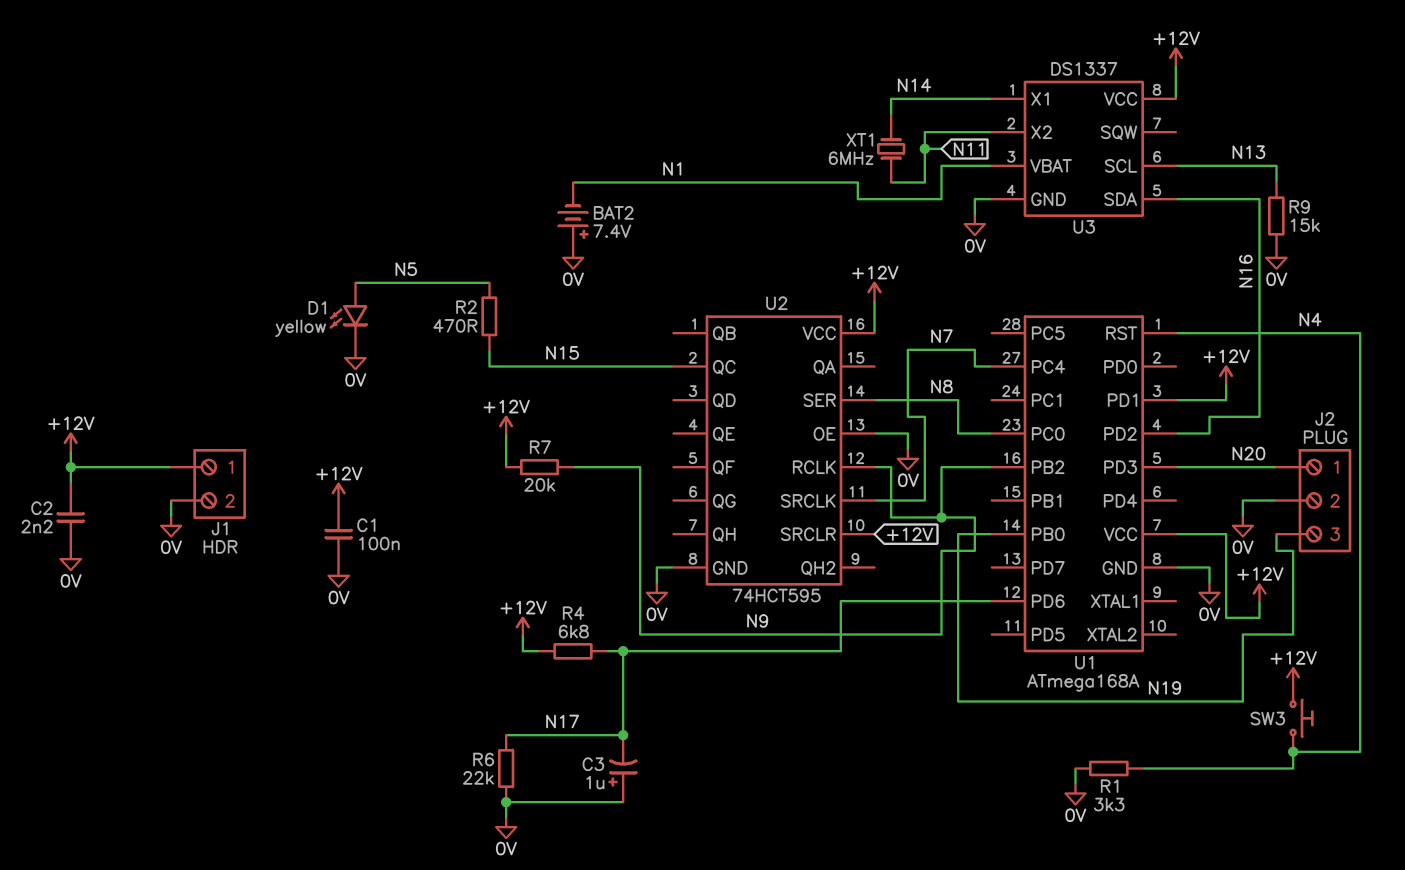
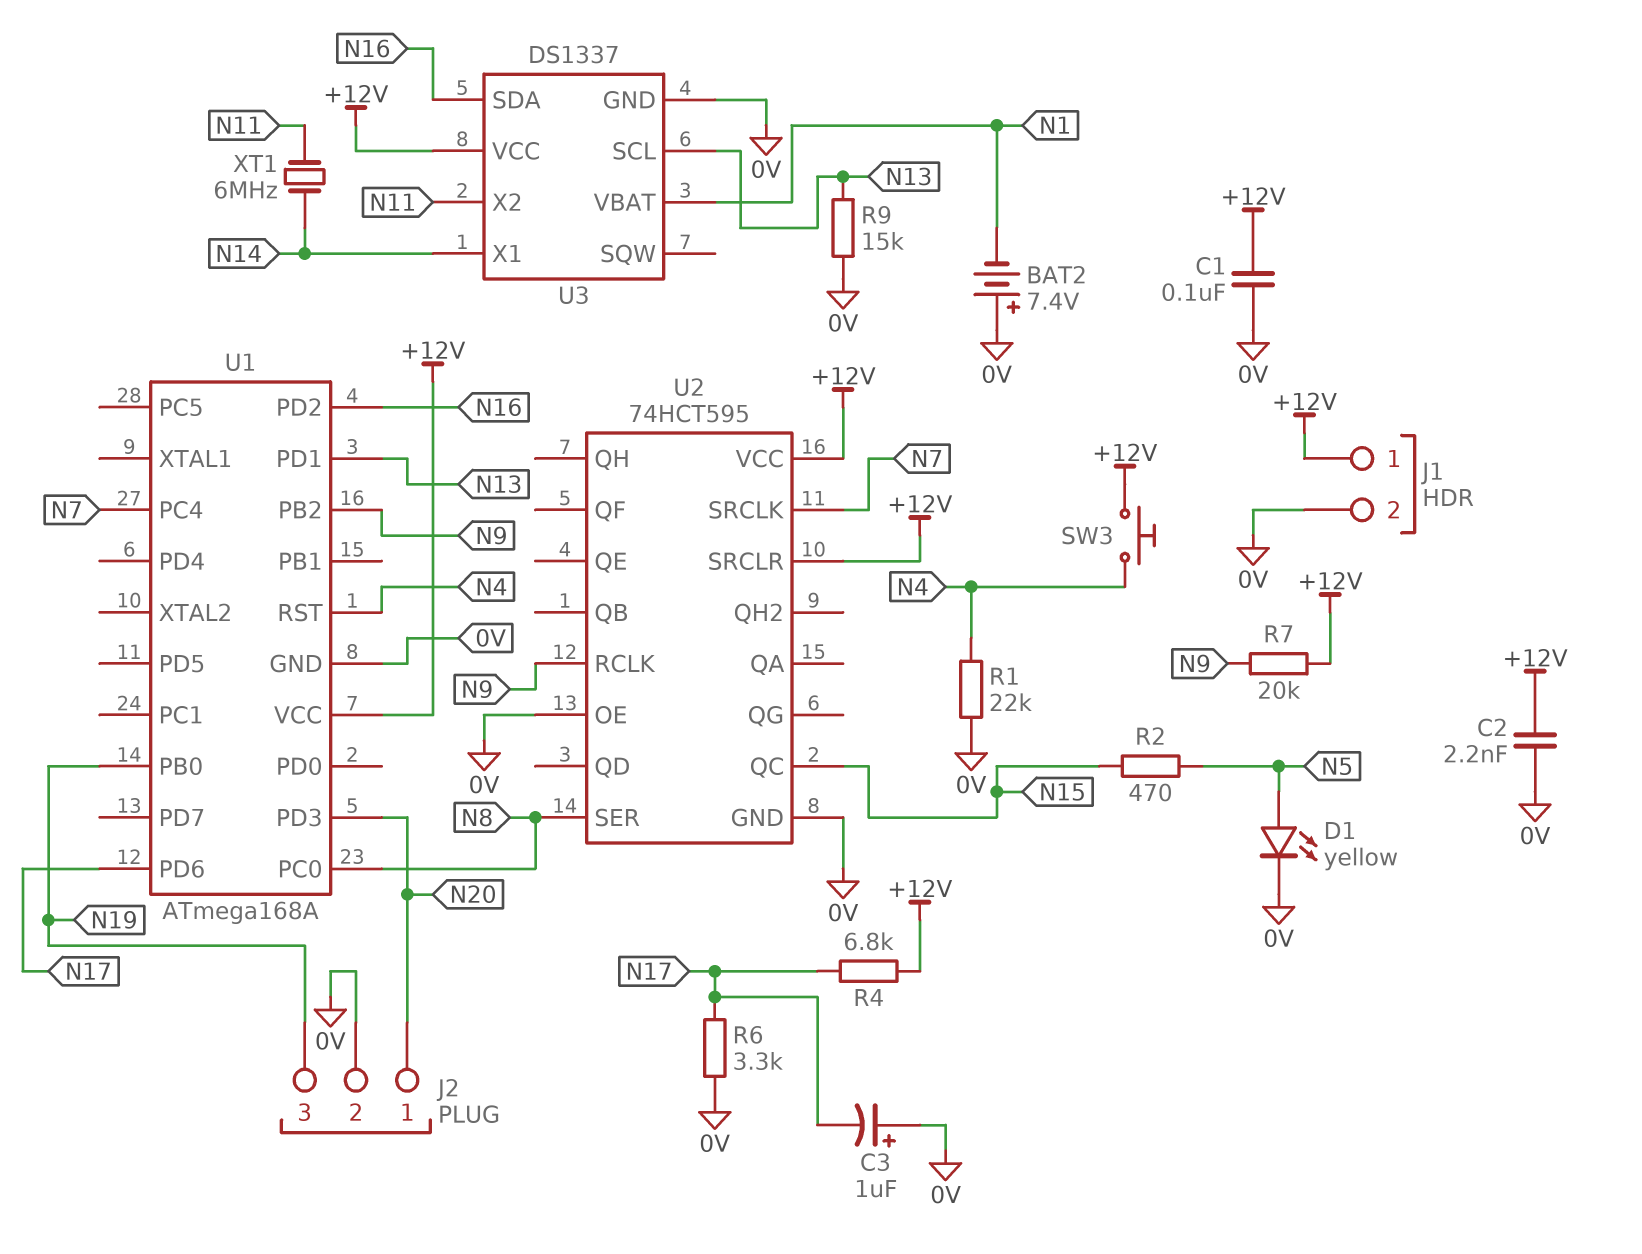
R1: 3.3k (0V, N4) -> 22k (0V, N4)
R6: 22k (0V, N17) -> 3.3k (0V, N17)
U1 pin PD1: +12V -> N13

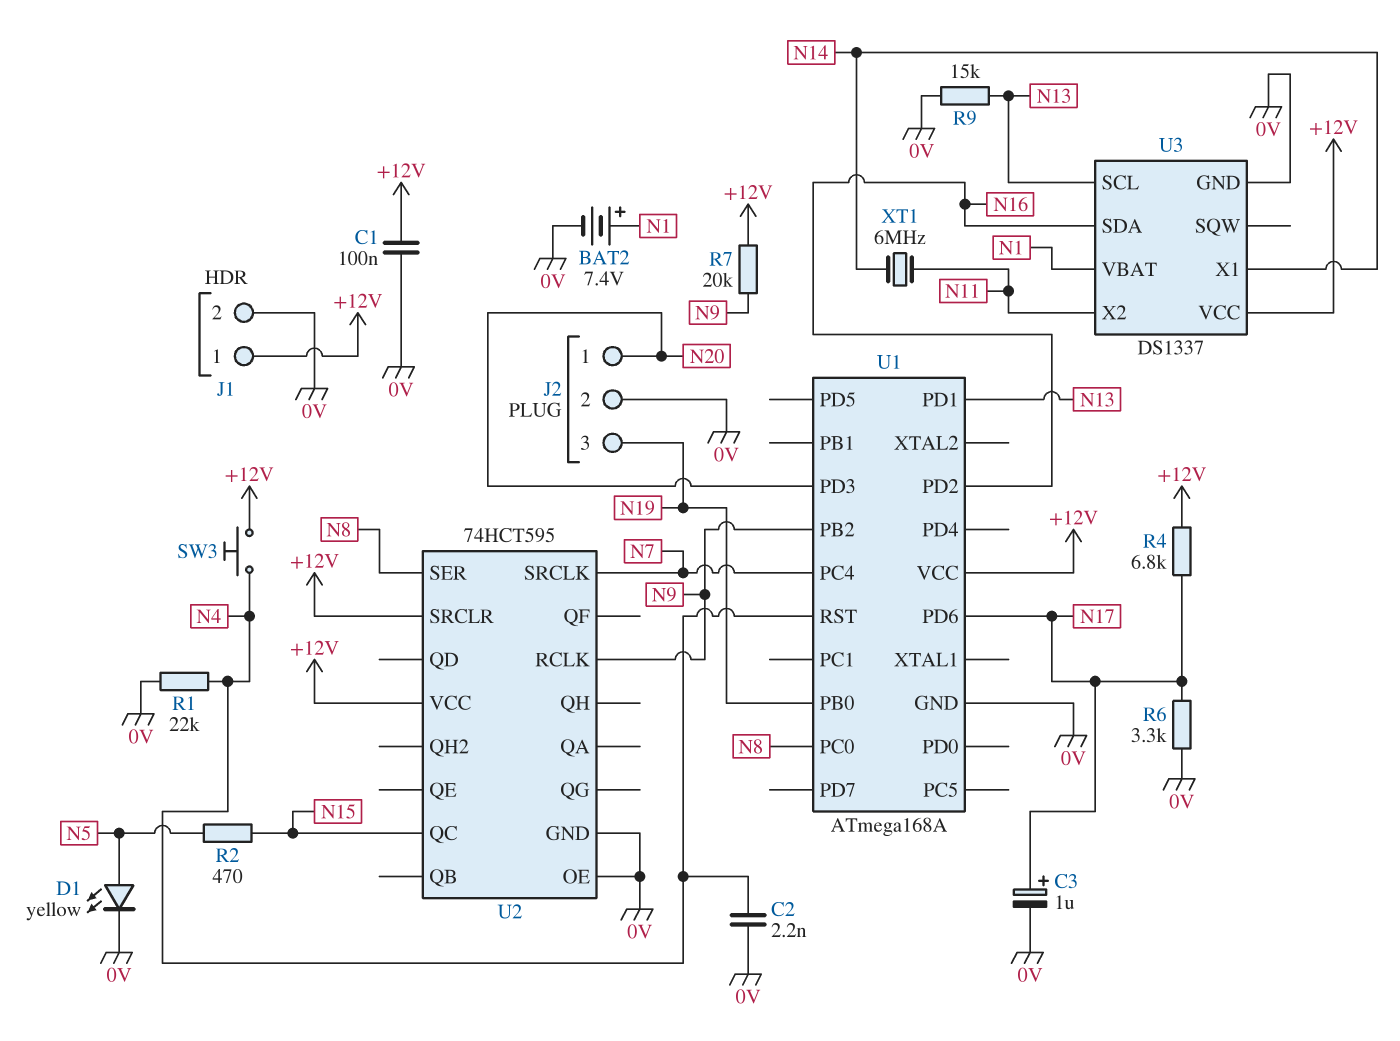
BAT2: 7.4V (plus 0V, minus N1) -> 7.4V (plus N1, minus 0V)
C2: 2.2nF (+12V, 0V) -> 2.2nF (0V, N4)
C3: 1uF (plus 0V, minus N17) -> 1uF (plus N17, minus 0V)

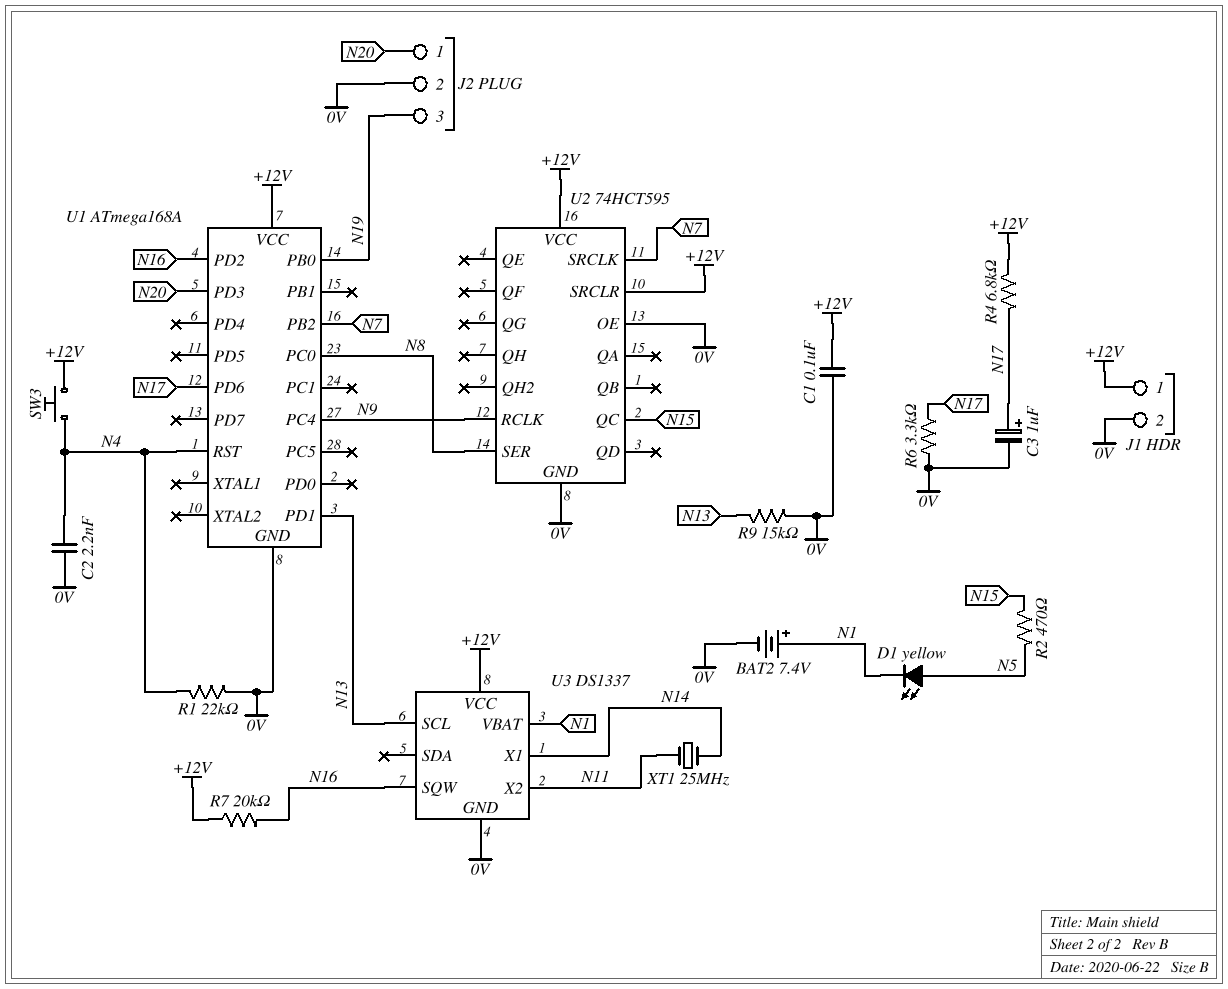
D1: LED yellow (A N5, K 0V) -> LED yellow (A N5, K N1)
R7: 20k (+12V, N9) -> 20k (+12V, N16)
U1 pin PB2: N9 -> N7
U1 pin PC4: N7 -> N9
U3 pin SDA: N16 -> none
U3 pin SQW: none -> N16
XT1: 6MHz (N11, N14) -> 25MHz (N11, N14)

